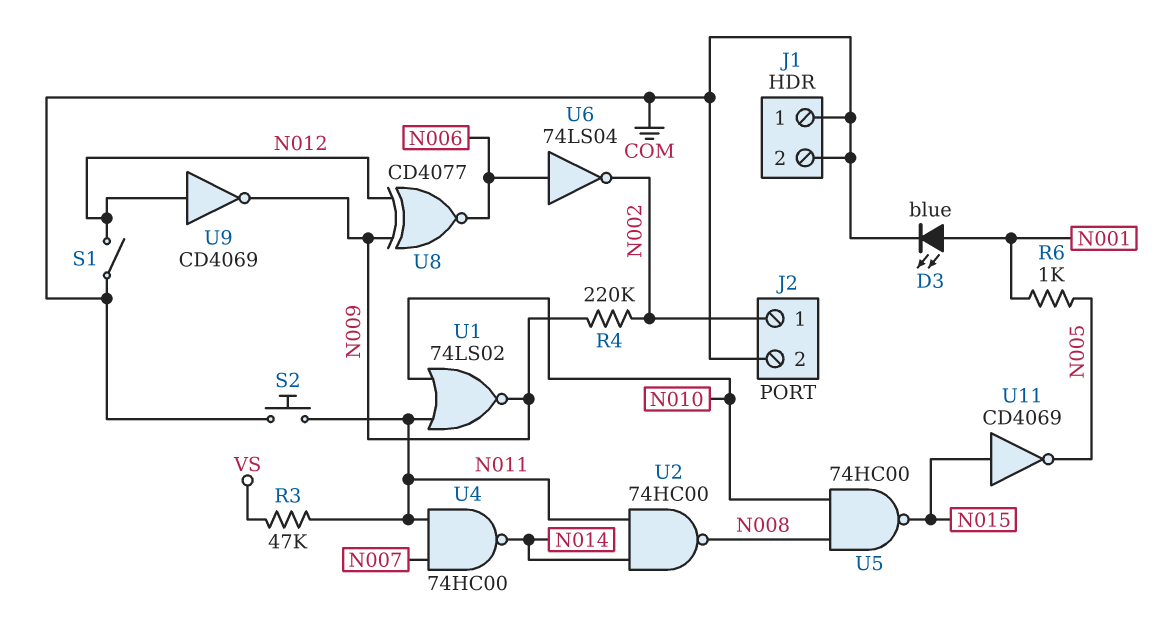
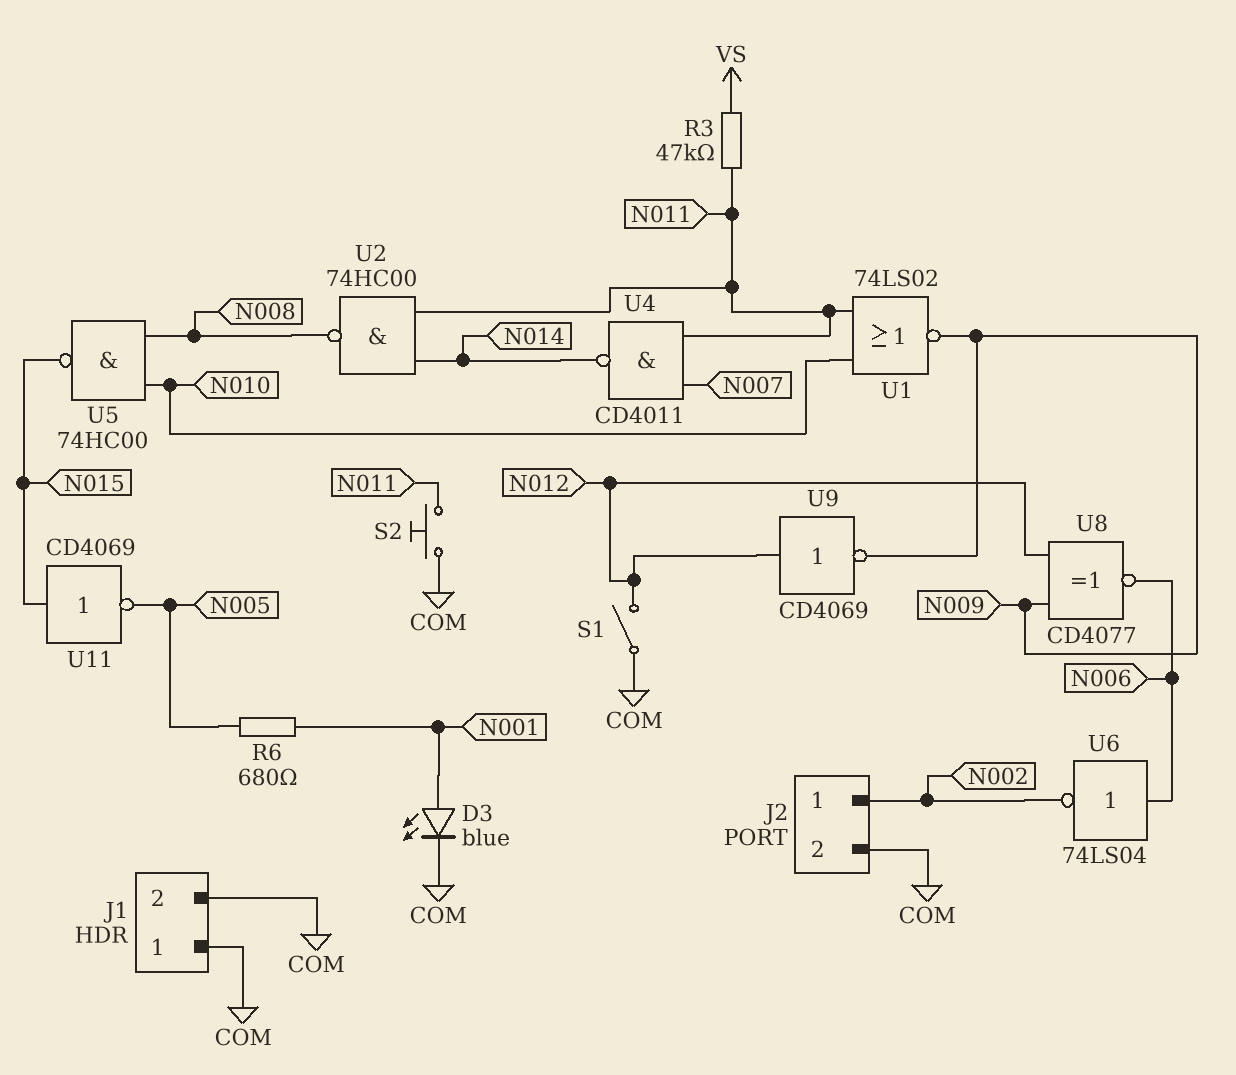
R4: 220k (N002, N009) -> none
R6: 1k (N001, N005) -> 680 (N001, N005)
U4: NAND 74HC00 (in N007, in N011, out N014) -> NAND CD4011 (in N007, in N011, out N014)

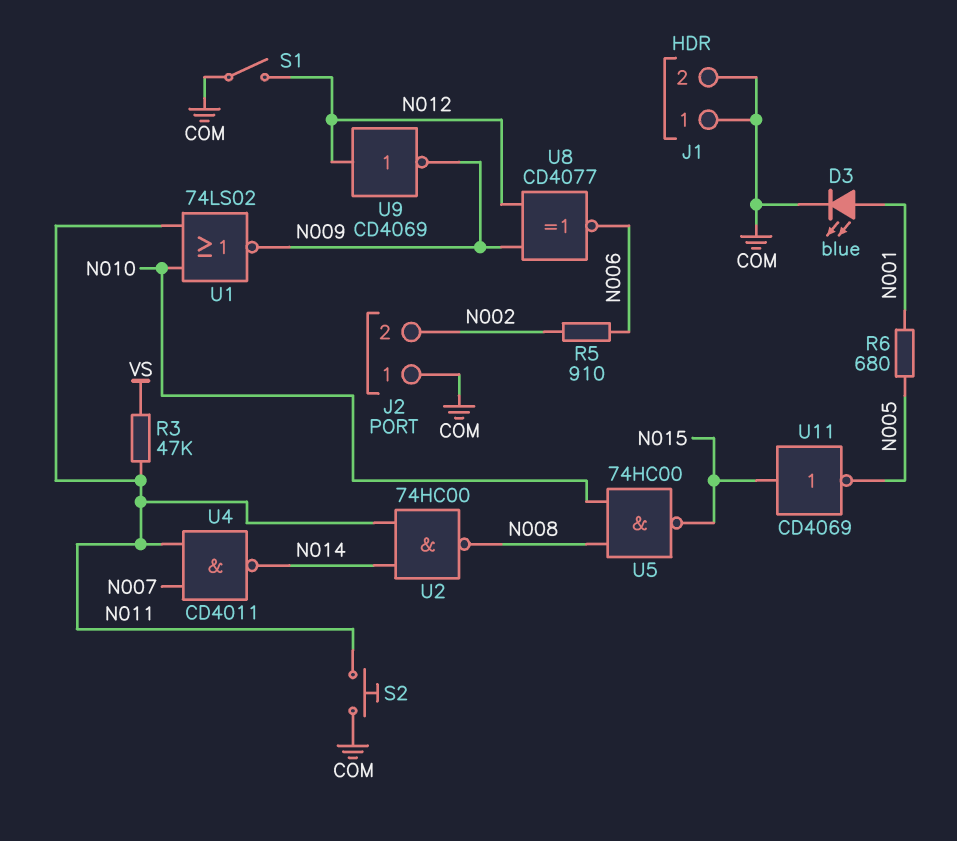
J2 pin 1: N002 -> COM
J2 pin 2: COM -> N002
R5: none -> 910 (N002, N006)
U6: NOT 74LS04 (in N006, out N002) -> none

